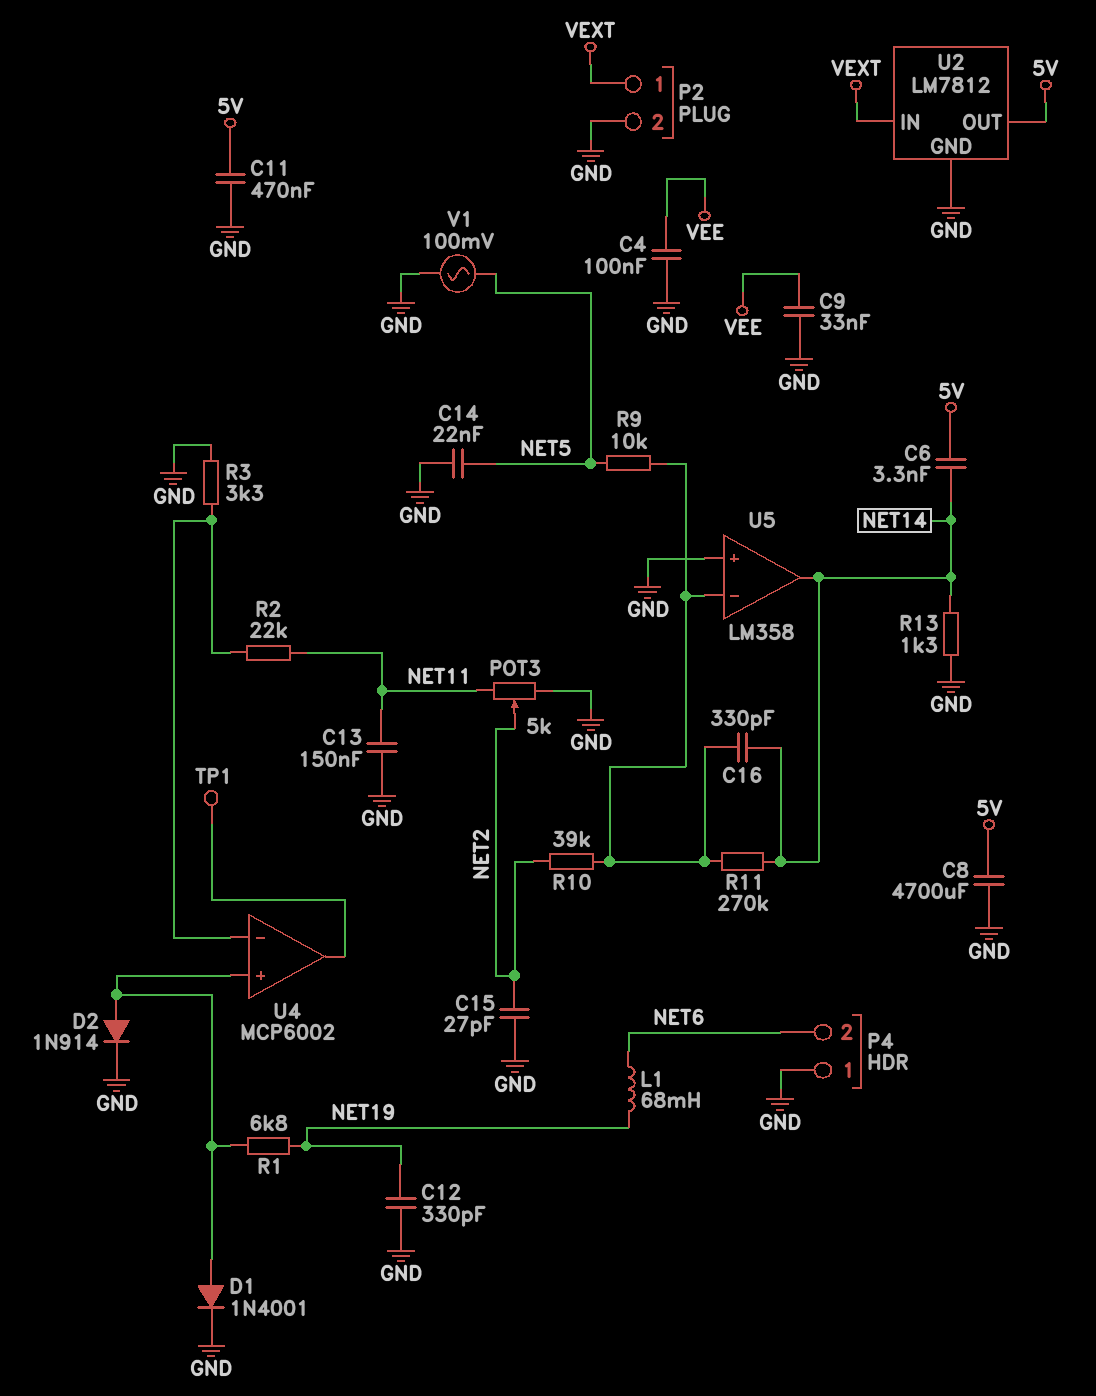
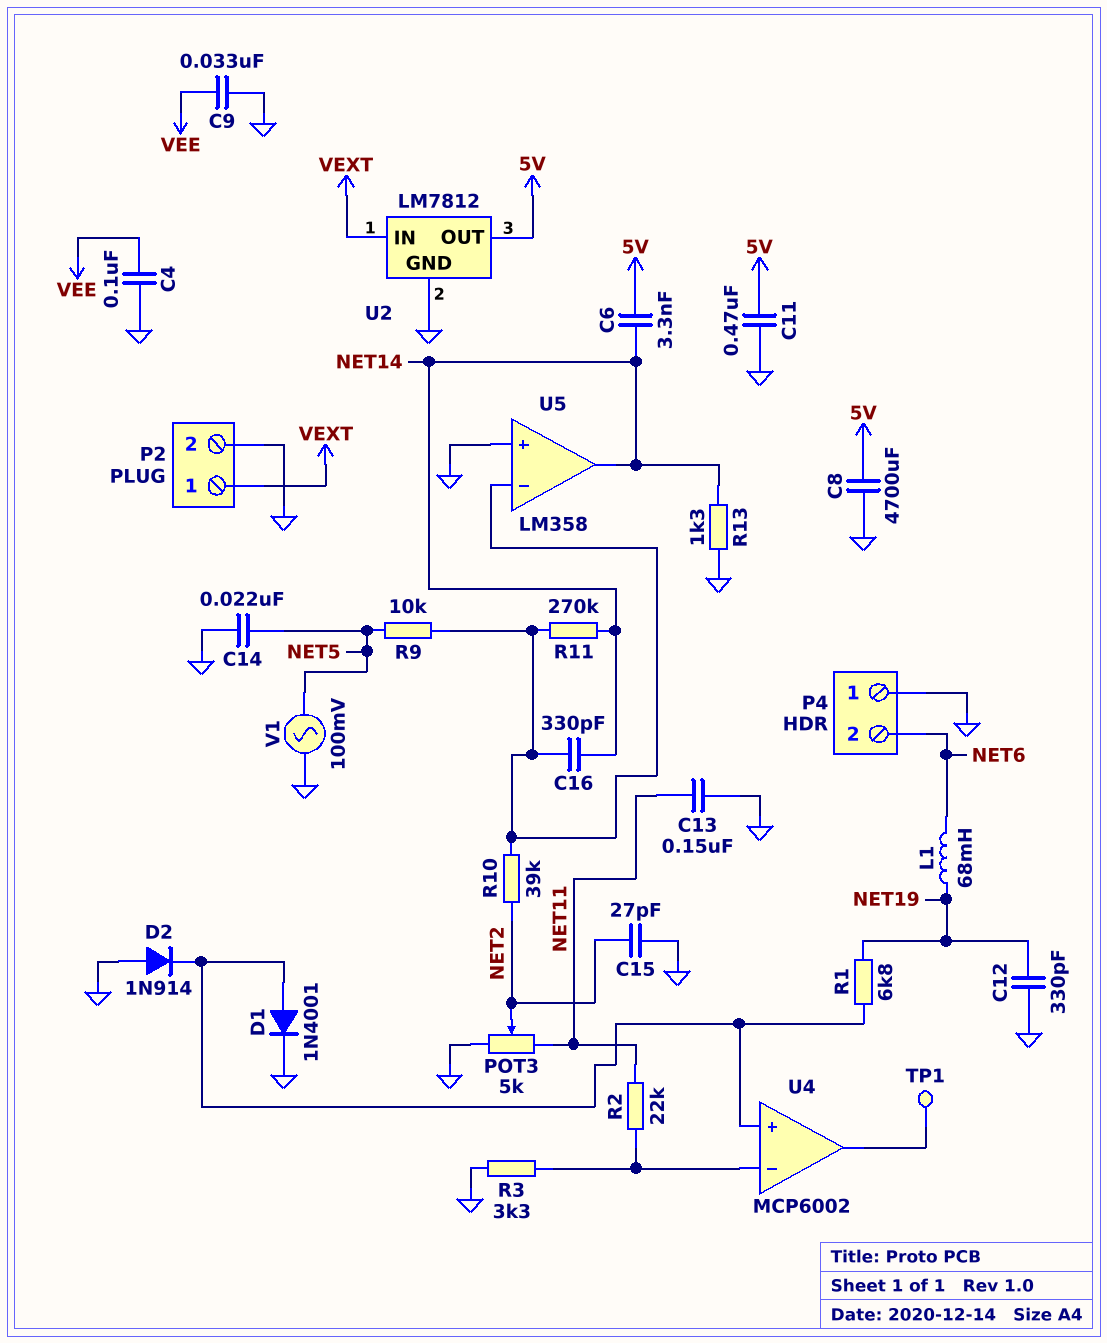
D2: diode 1N914 (A U4/in+, K GND) -> diode 1N914 (A GND, K U4/in+)

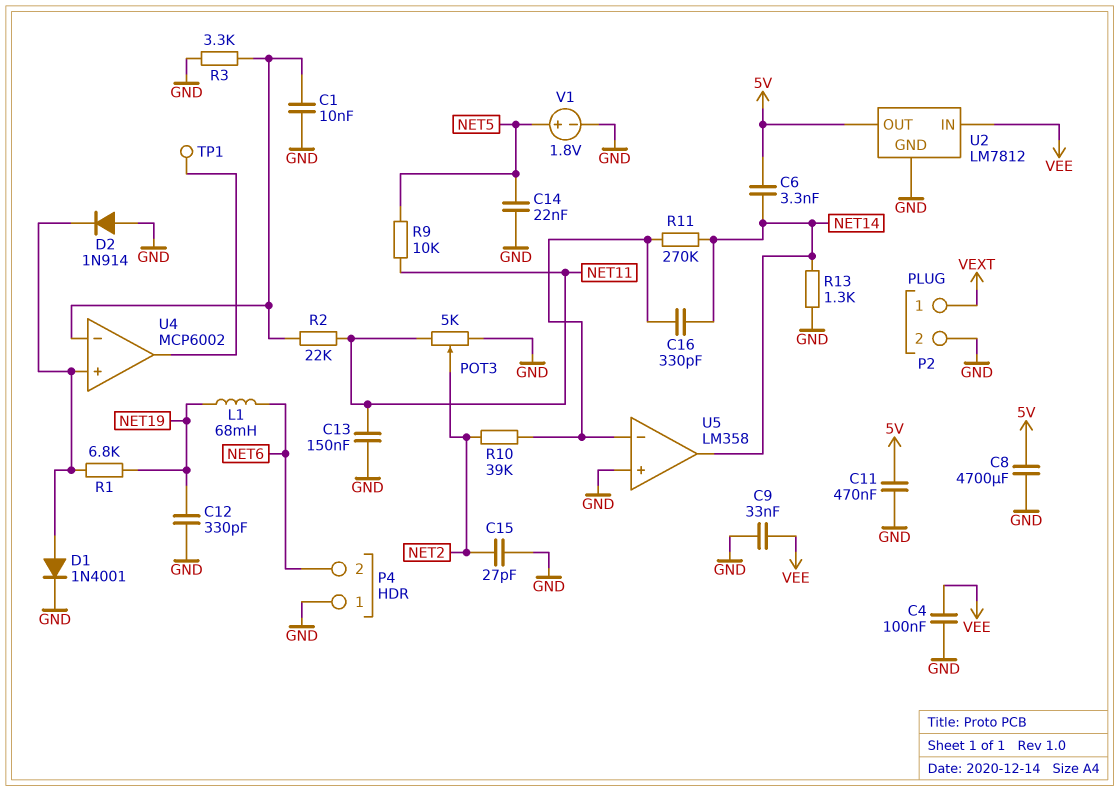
C1: none -> 10nF (GND, U4/in-)
R9: 10k (NET5, U5/in-) -> 10k (NET5, NET11)
U2 pin IN: VEXT -> VEE
V1: AC 100mV (GND, NET5) -> 1.8V (plus NET5, minus GND)

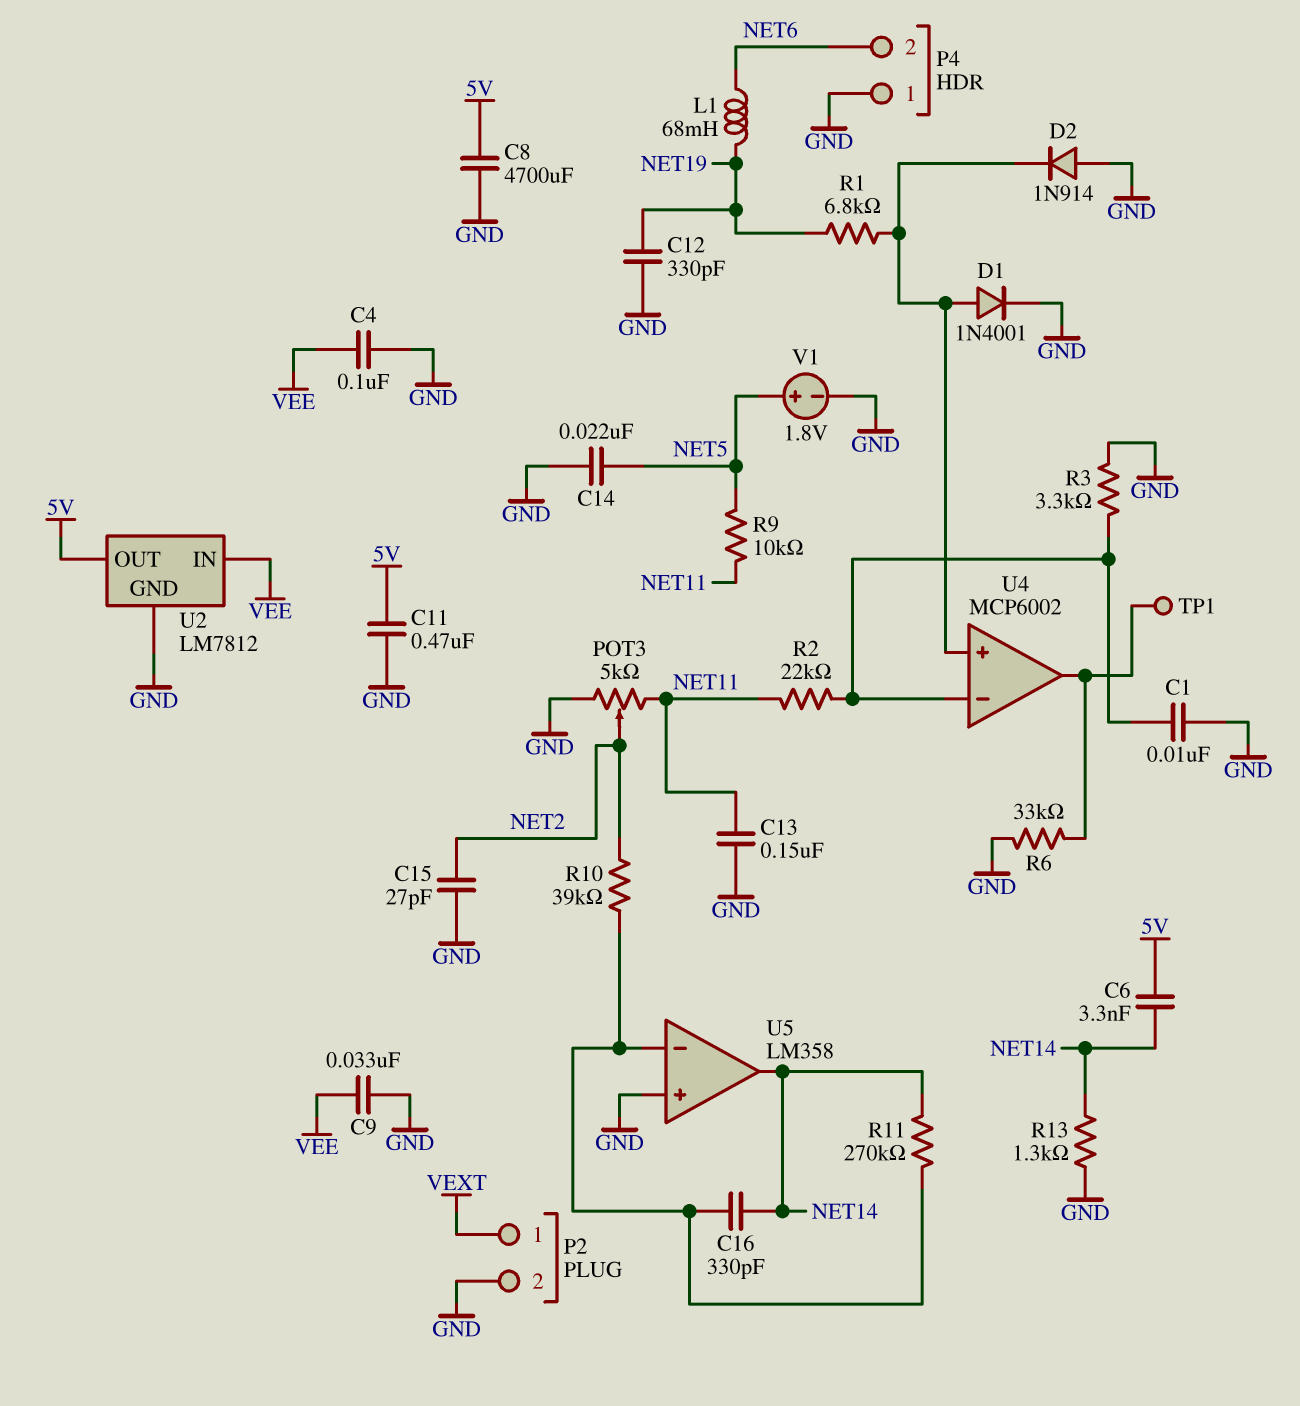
R6: none -> 33k (GND, U4/out)

